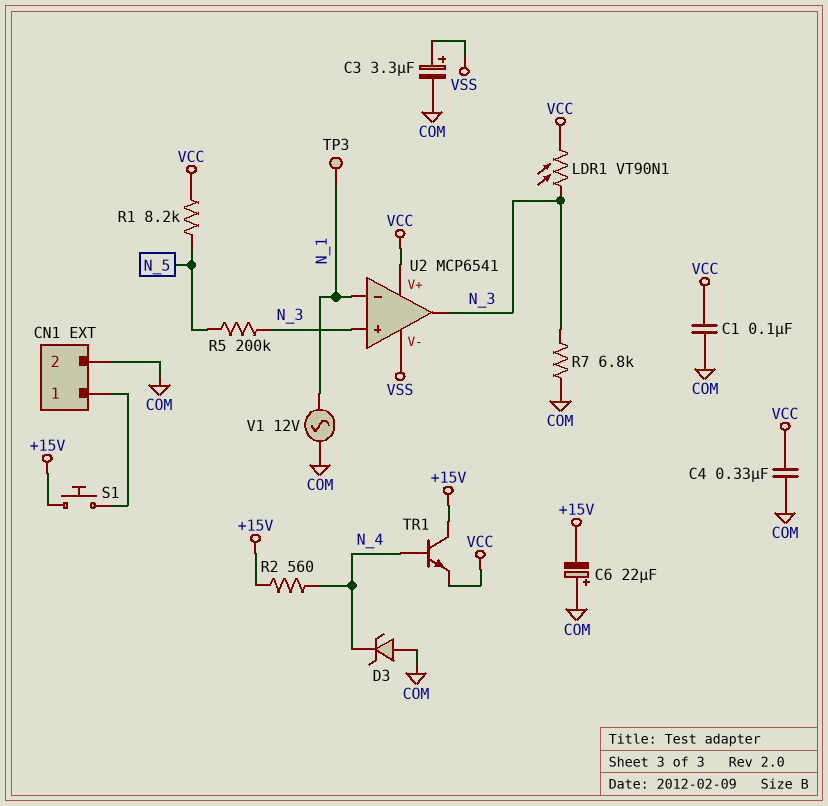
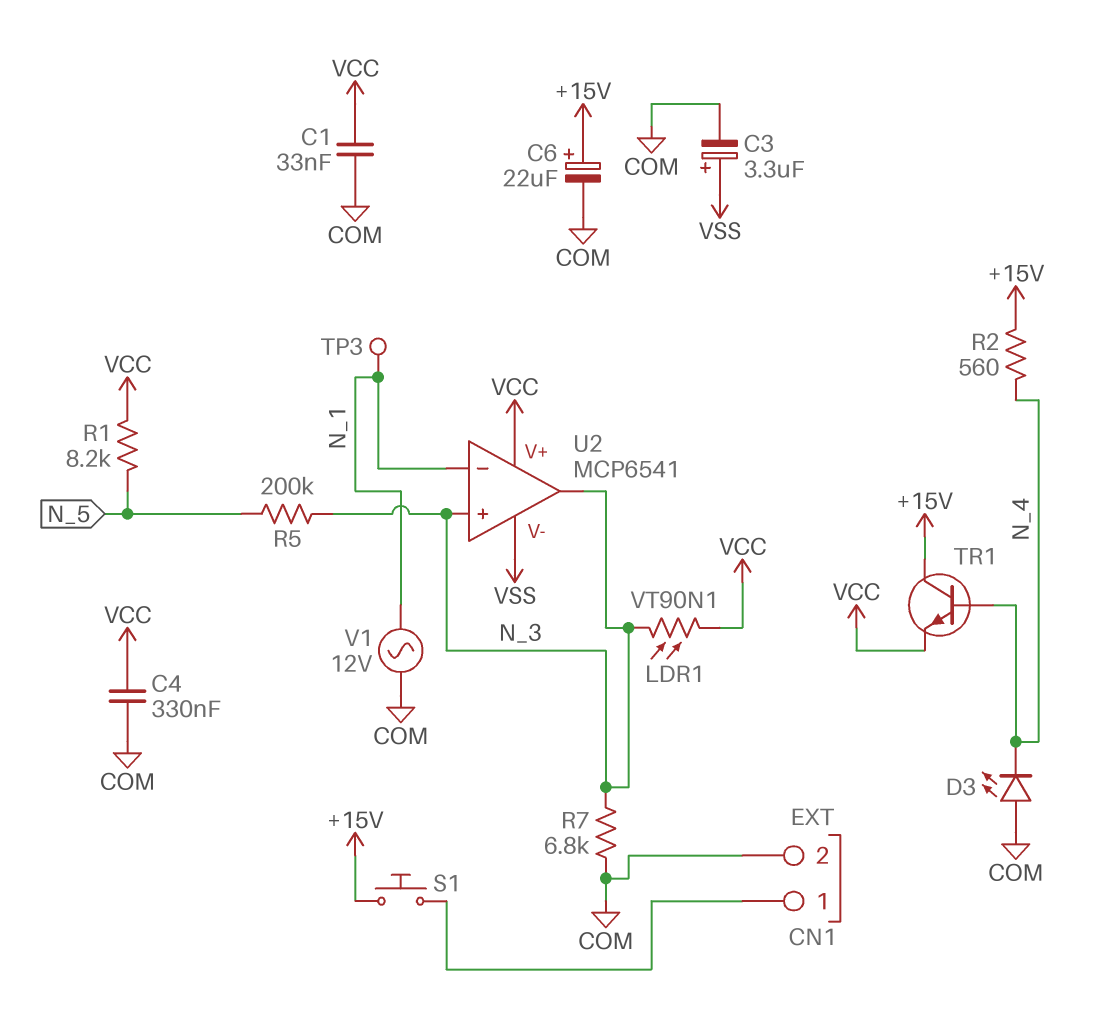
C1: 100nF (COM, VCC) -> 33nF (COM, VCC)
C6: 22uF (plus COM, minus +15V) -> 22uF (plus +15V, minus COM)
D3: zener (A COM, K N_4) -> LED (A COM, K N_4)

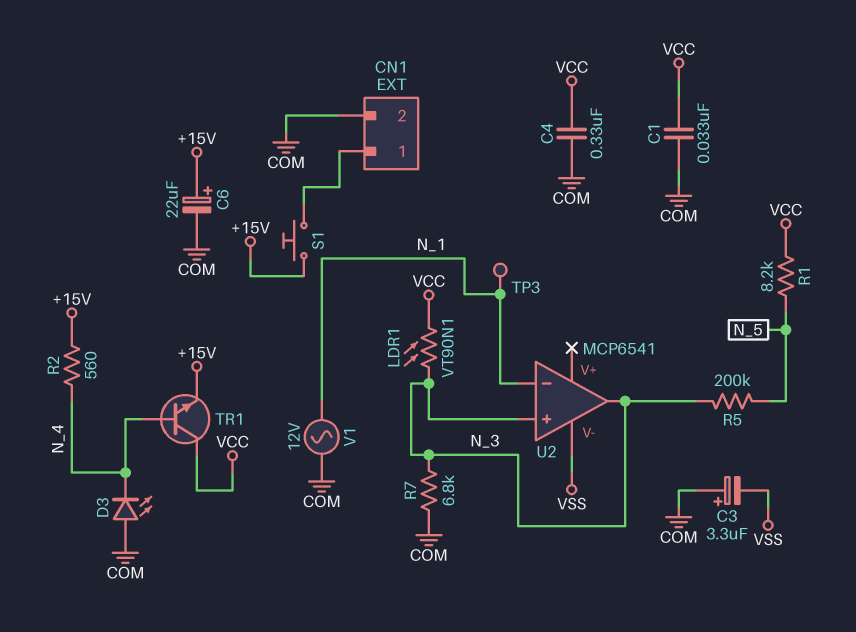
C3: 3.3uF (plus VSS, minus COM) -> 3.3uF (plus COM, minus VSS)
TR1: NPN (B N_4, C +15V, E VCC) -> NPN (B N_4, C VCC, E +15V)
U2 pin V+: VCC -> none

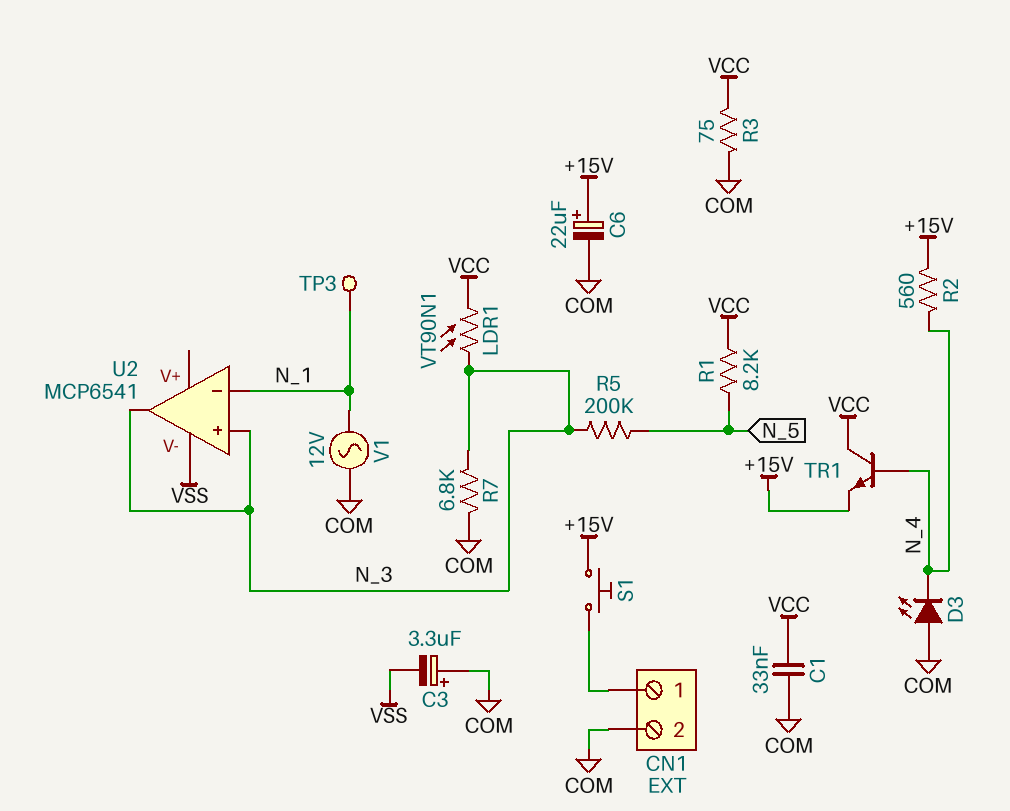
C4: 330nF (COM, VCC) -> none
R3: none -> 75 (COM, VCC)

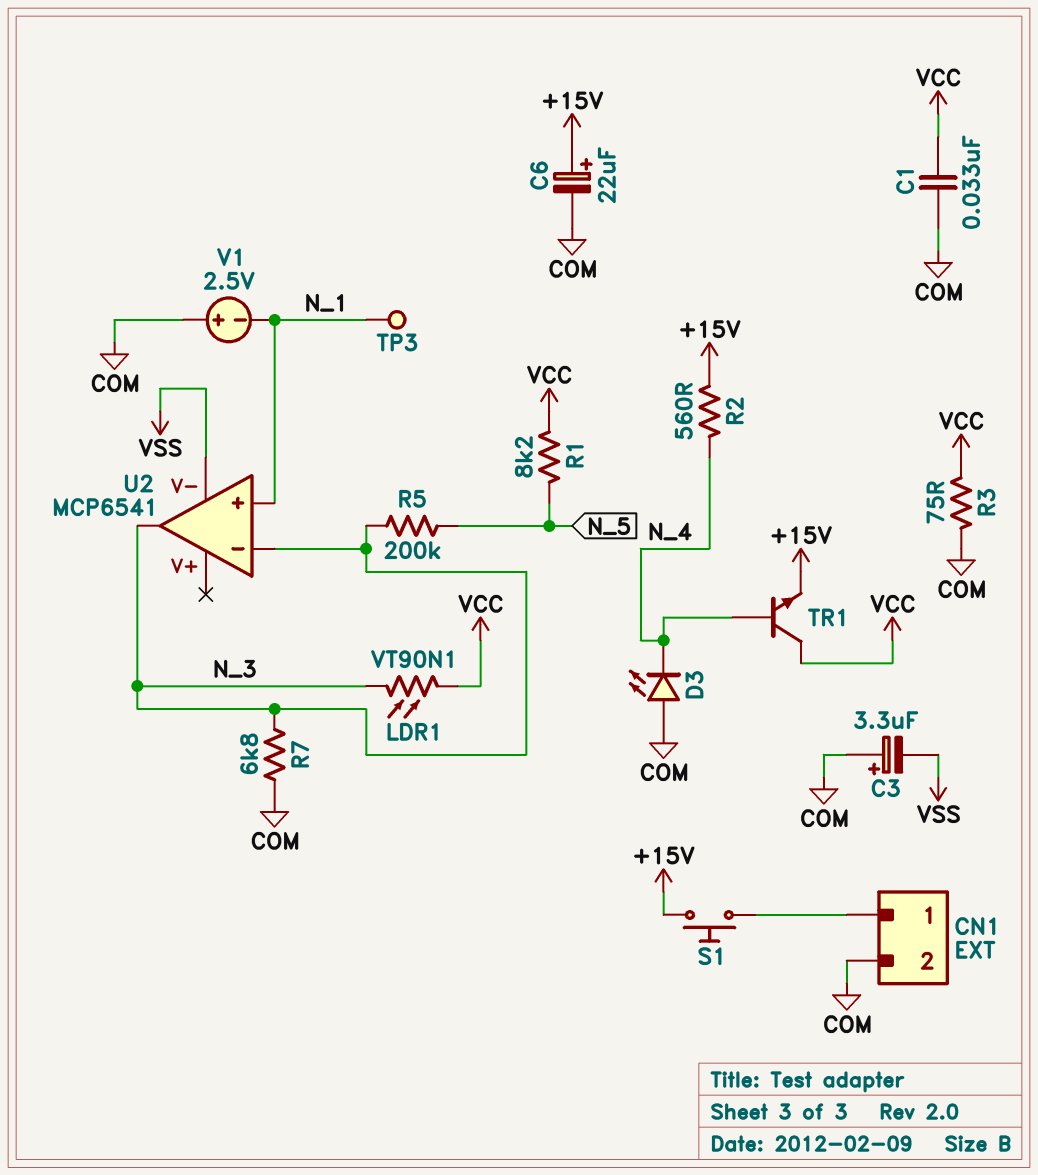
U2 pin in+: N_3 -> N_1
U2 pin in-: N_1 -> N_3
V1: AC 12V (COM, N_1) -> 2.5V (plus COM, minus N_1)

